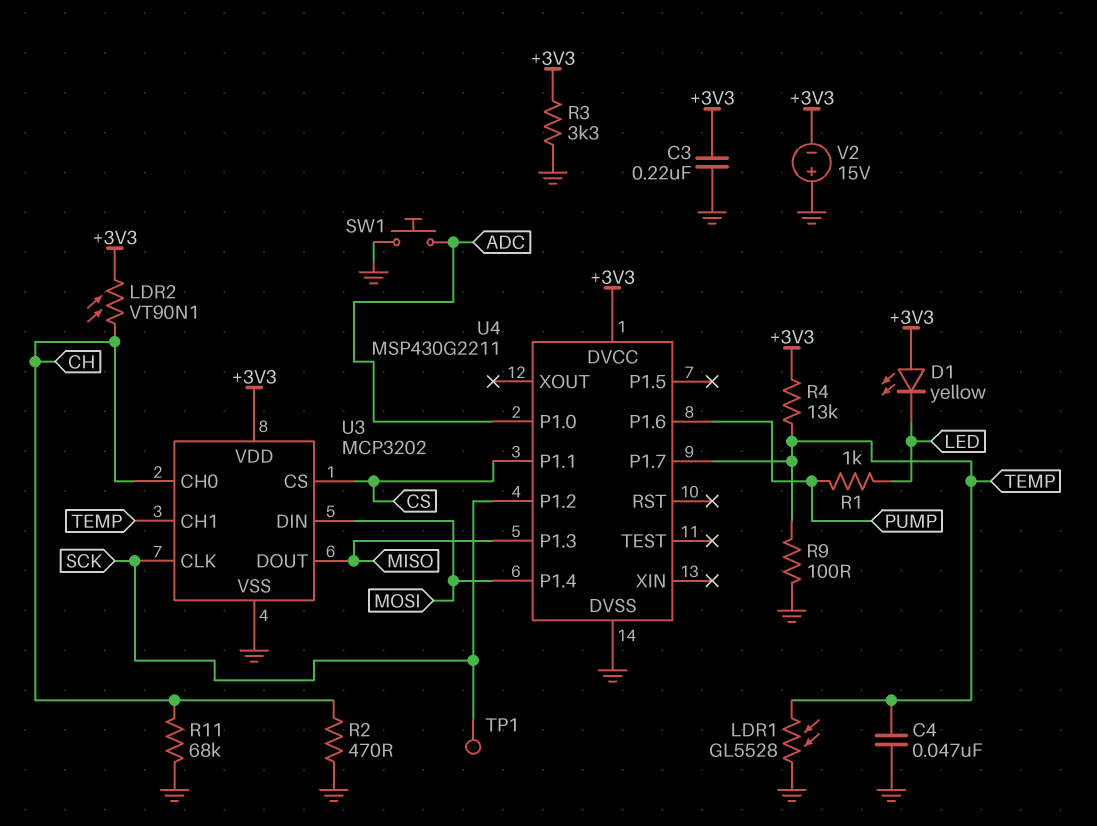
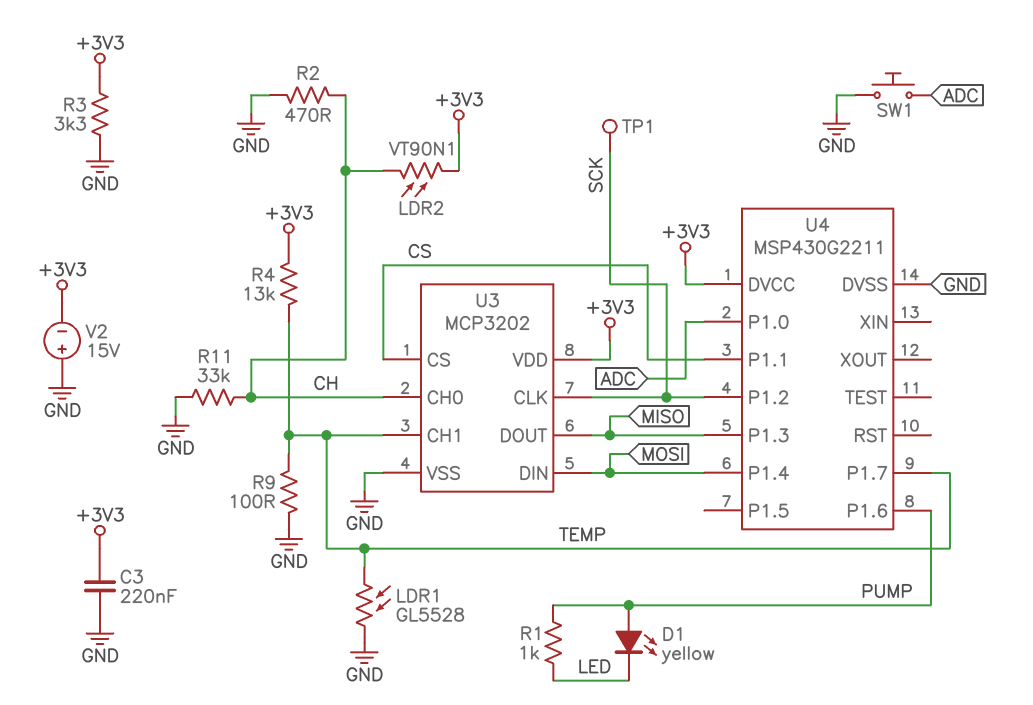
C4: 47nF (GND, TEMP) -> none
D1: LED yellow (A +3V3, K LED) -> LED yellow (A PUMP, K LED)
R11: 68k (CH, GND) -> 33k (CH, GND)

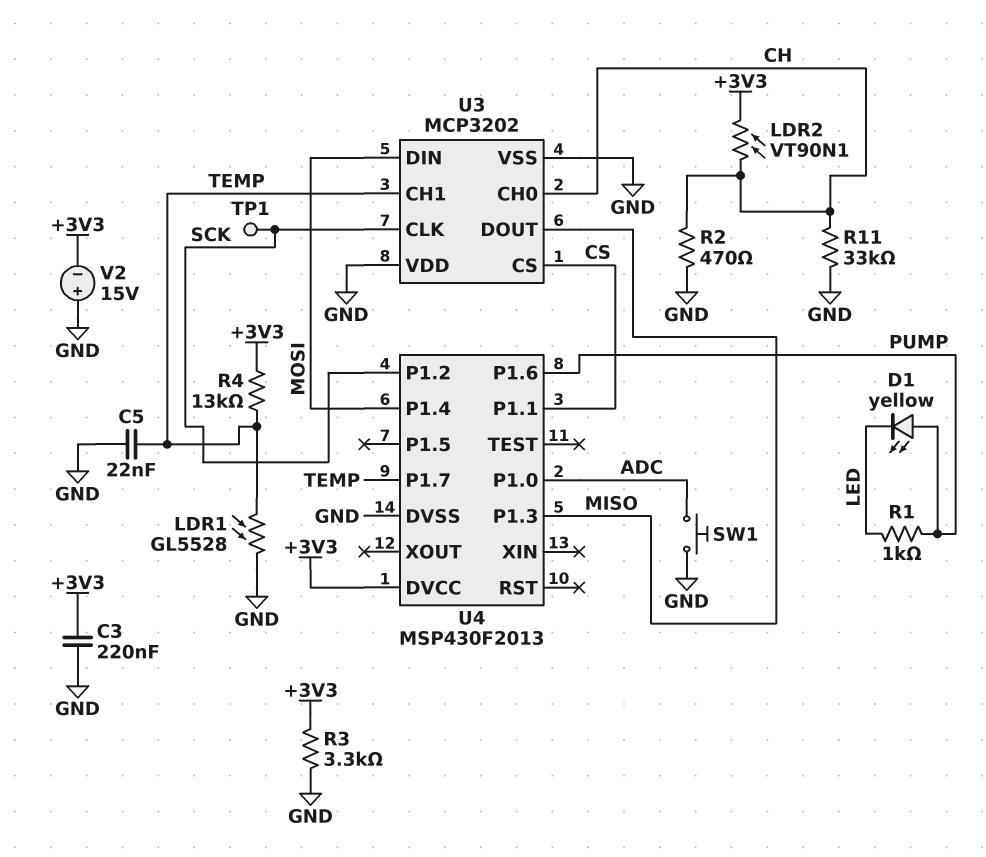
C5: none -> 22nF (GND, TEMP)
R9: 100 (GND, TEMP) -> none
U3 pin VDD: +3V3 -> GND
U4: MSP430G2211 -> MSP430F2013

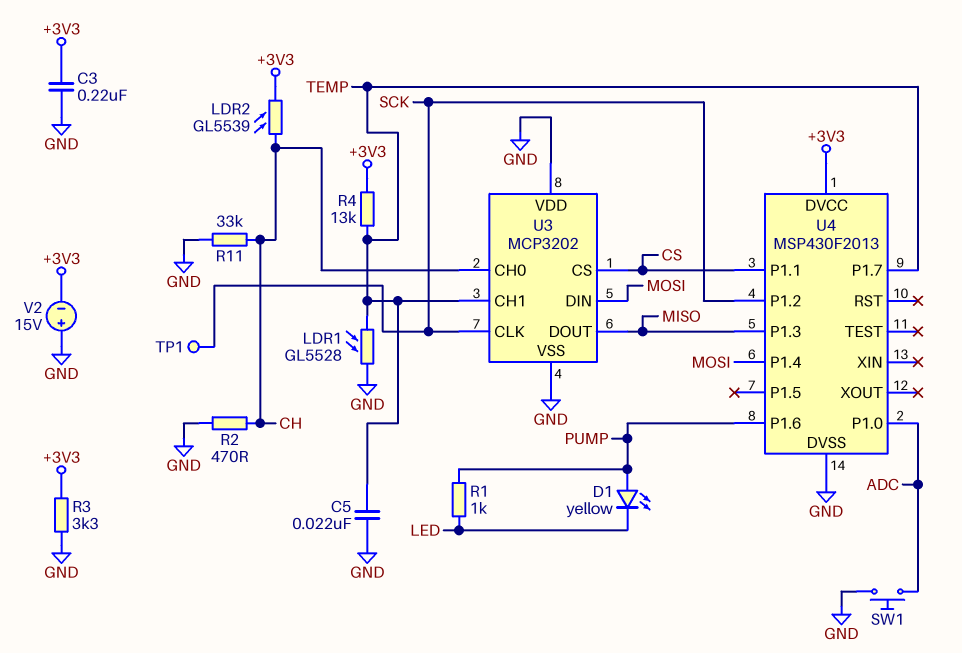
LDR2: VT90N1 (+3V3, CH) -> GL5539 (+3V3, CH)

